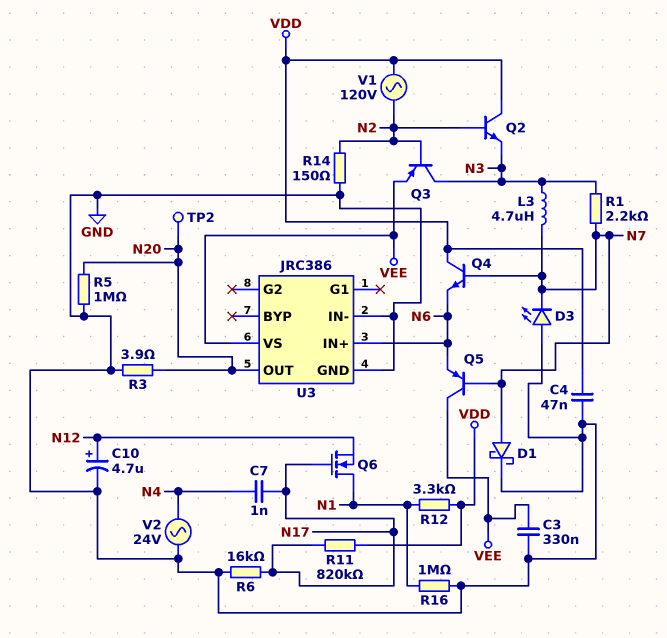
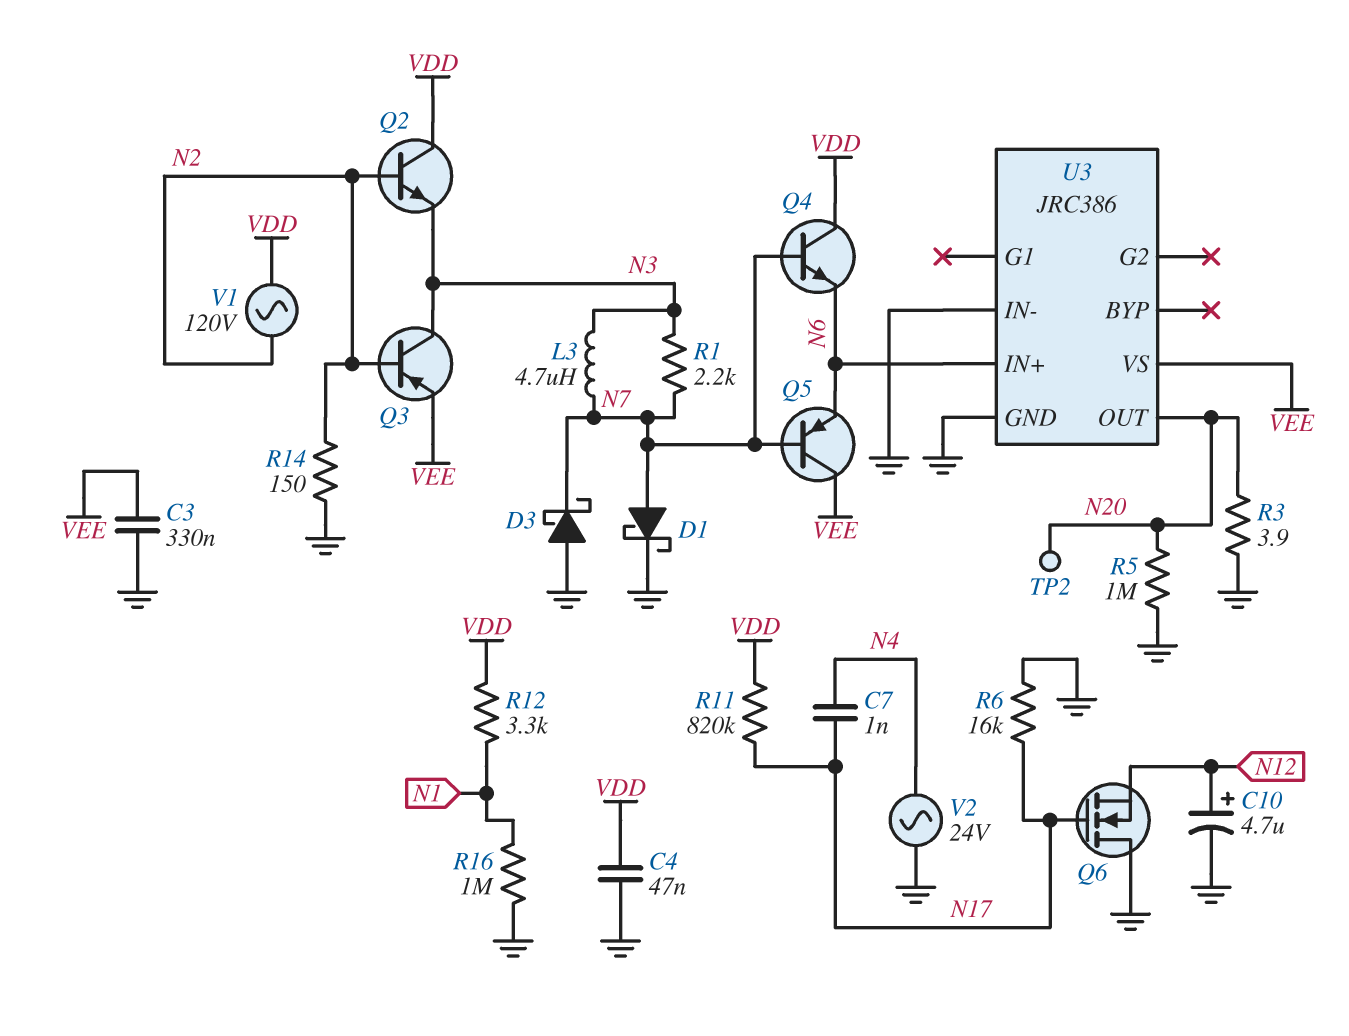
D3: LED (A GND, K N7) -> schottky (A GND, K N7)
Q6: NMOS (G N17, D N1, S N12) -> NMOS (G N17, D GND, S N12)

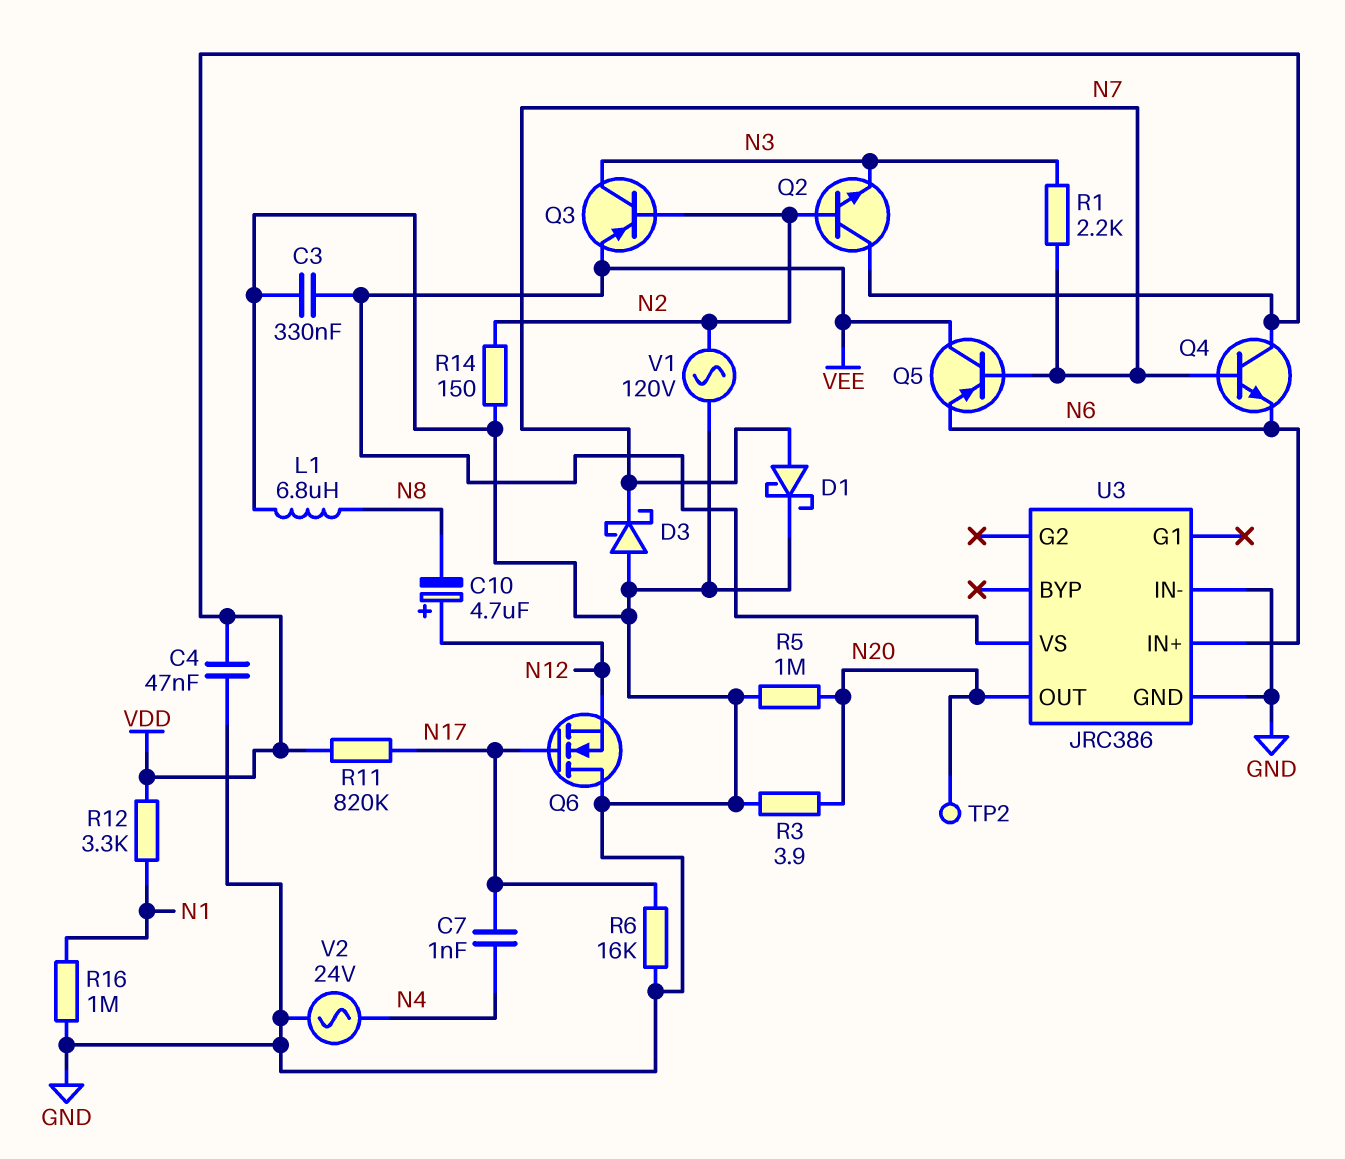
C10: 4.7uF (plus N12, minus GND) -> 4.7uF (plus N12, minus N8)
L1: none -> 6.8uH (GND, N8)
L3: 4.7uH (N3, N7) -> none
V1: AC 120V (N2, VDD) -> AC 120V (GND, N2)

